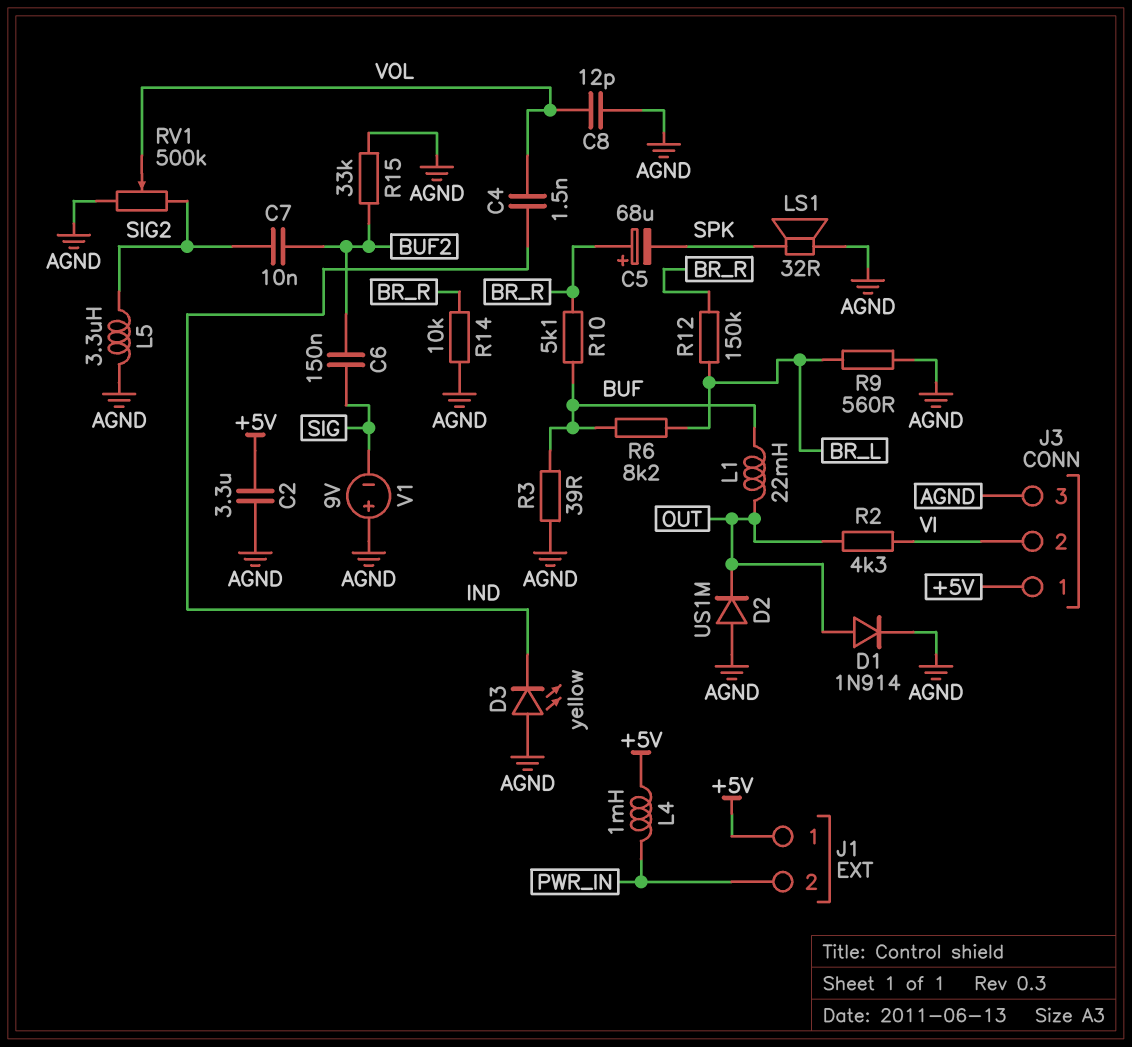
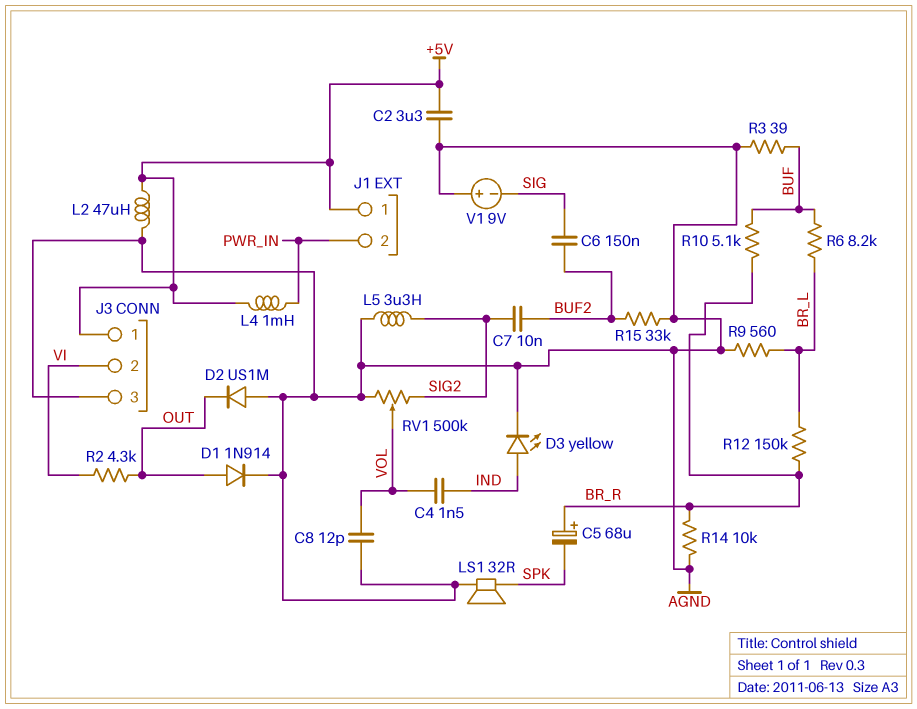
D3: LED yellow (A AGND, K IND) -> LED yellow (A IND, K AGND)
L1: 22mH (BUF, OUT) -> none
L2: none -> 47uH (+5V, AGND)

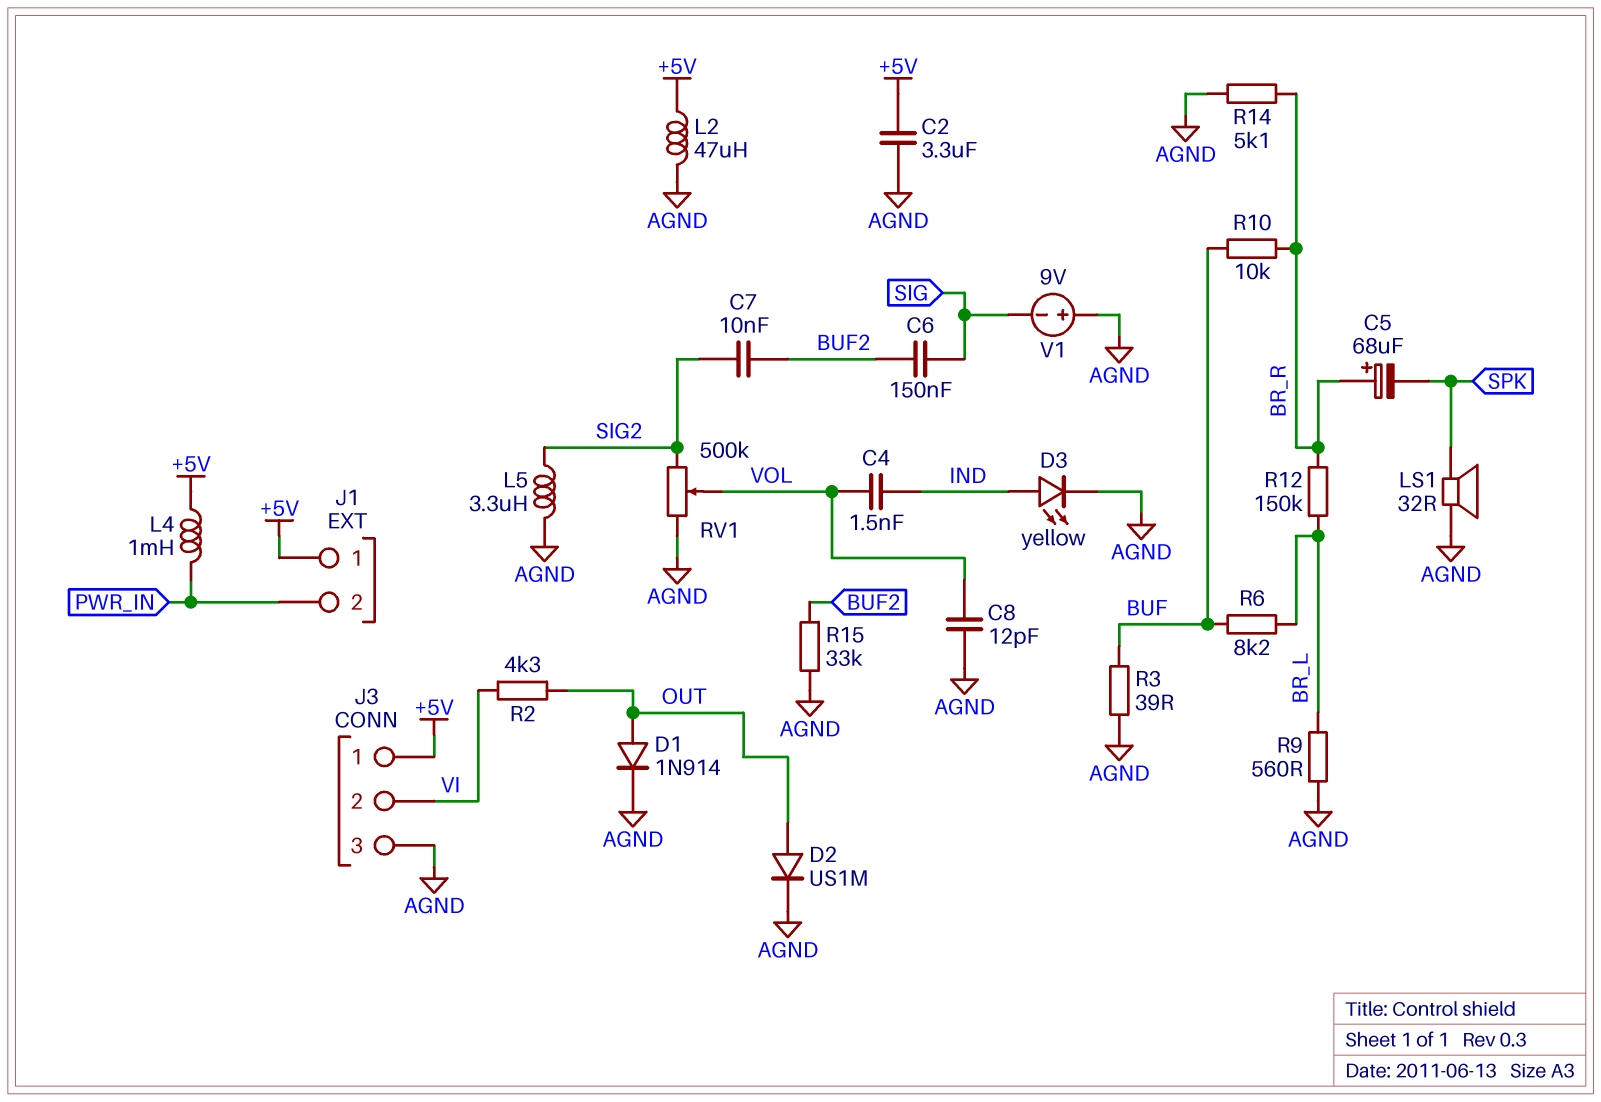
D2: diode US1M (A AGND, K OUT) -> diode US1M (A OUT, K AGND)
R10: 5.1k (BR_R, BUF) -> 10k (BR_R, BUF)
R14: 10k (AGND, BR_R) -> 5.1k (AGND, BR_R)

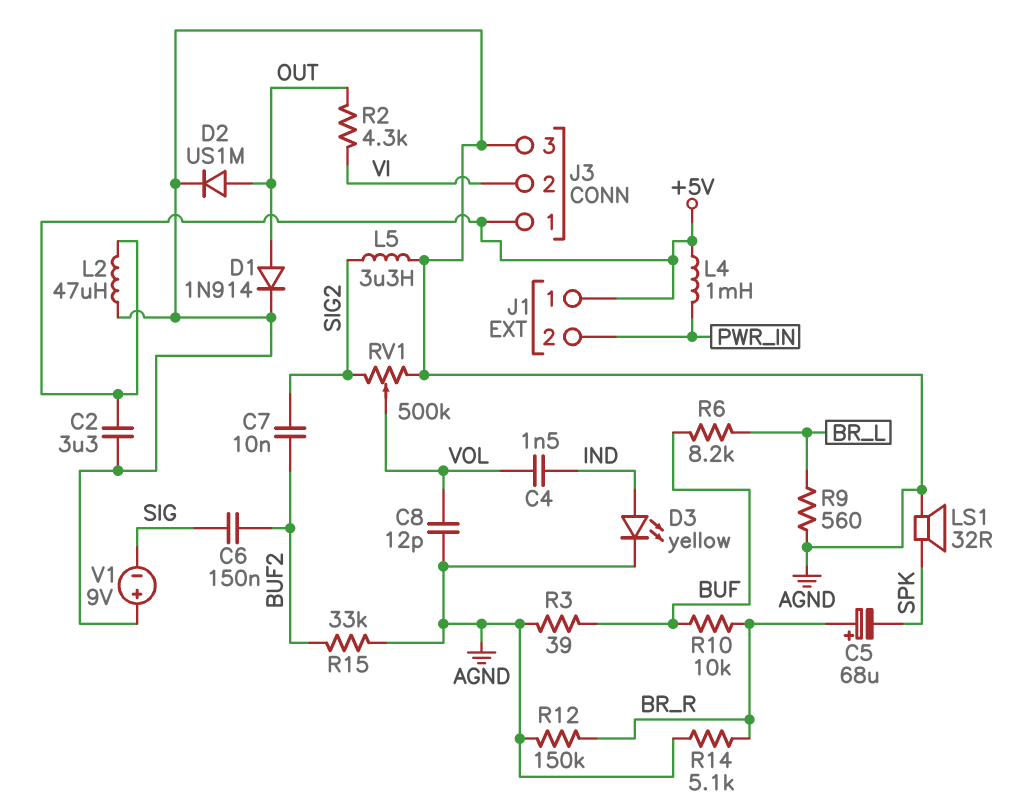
R12: 150k (BR_L, BR_R) -> 150k (AGND, BR_R)

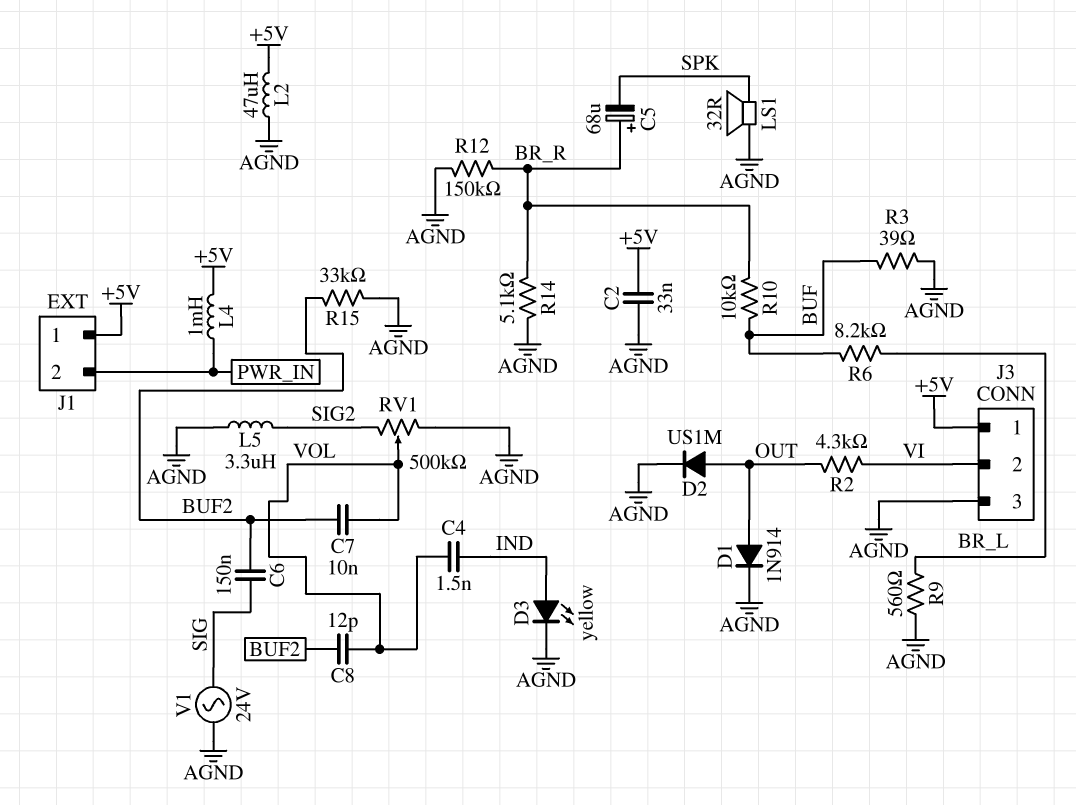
C2: 3.3uF (+5V, AGND) -> 33nF (+5V, AGND)
C7: 10nF (BUF2, SIG2) -> 10nF (BUF2, VOL)
C8: 12pF (AGND, VOL) -> 12pF (BUF2, VOL)
V1: 9V (plus AGND, minus SIG) -> AC 24V (AGND, SIG)

